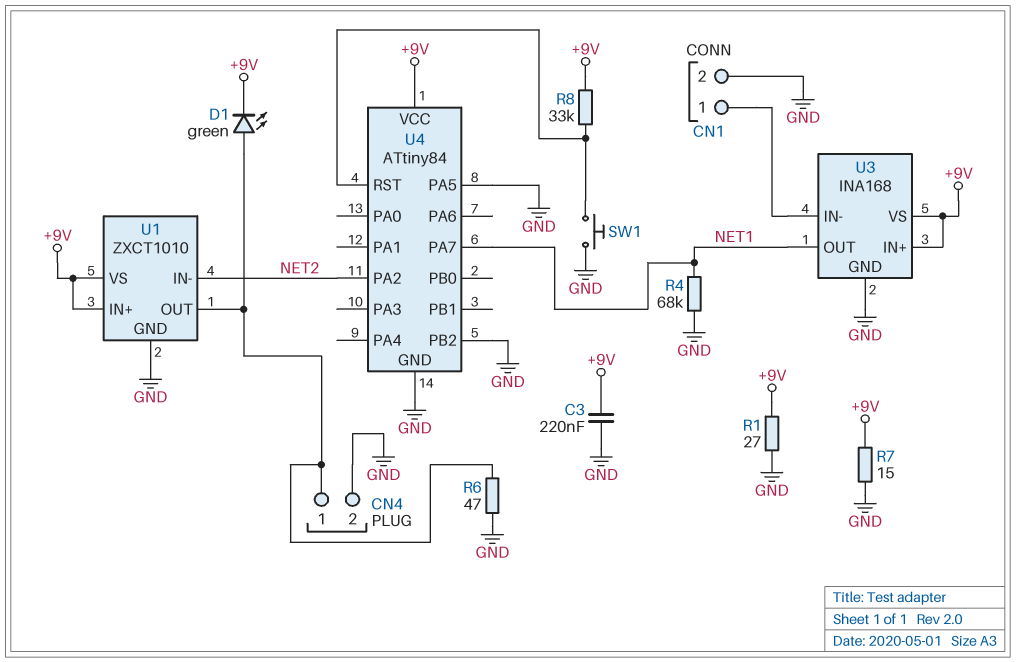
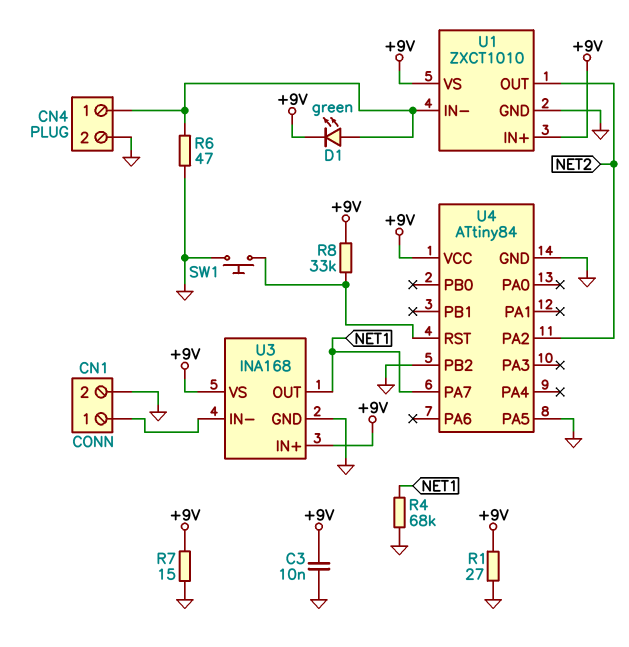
C3: 220nF (+9V, GND) -> 10nF (+9V, GND)
U1 pin IN-: NET2 -> CN4/1
U1 pin OUT: CN4/1 -> NET2

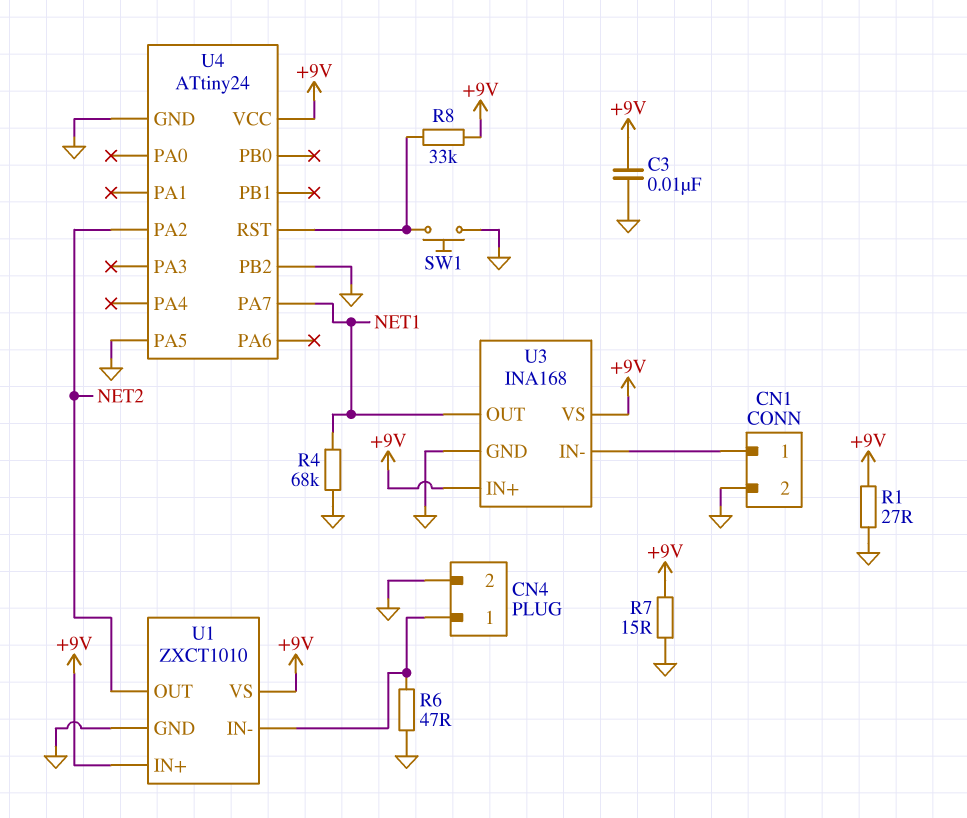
D1: LED green (A CN4/1, K +9V) -> none
U4: ATtiny84 -> ATtiny24

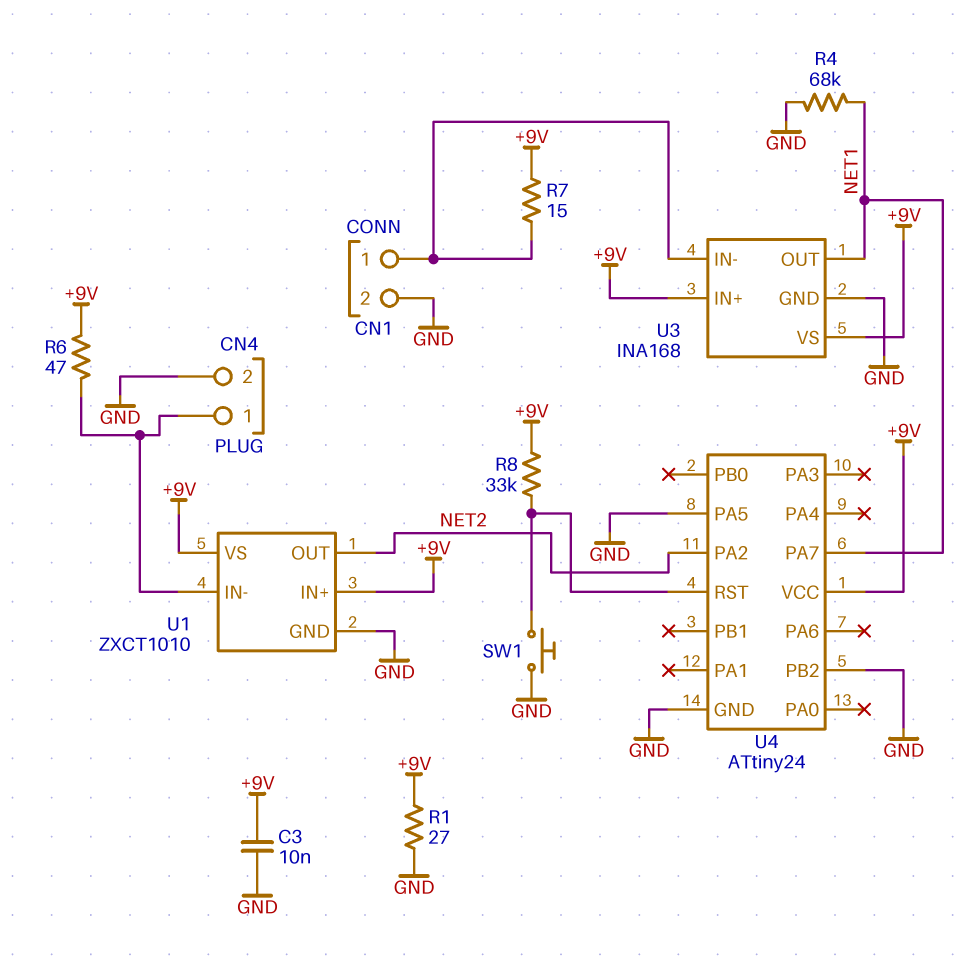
R6: 47 (CN4/1, GND) -> 47 (+9V, CN4/1)
R7: 15 (+9V, GND) -> 15 (+9V, CN1/1)

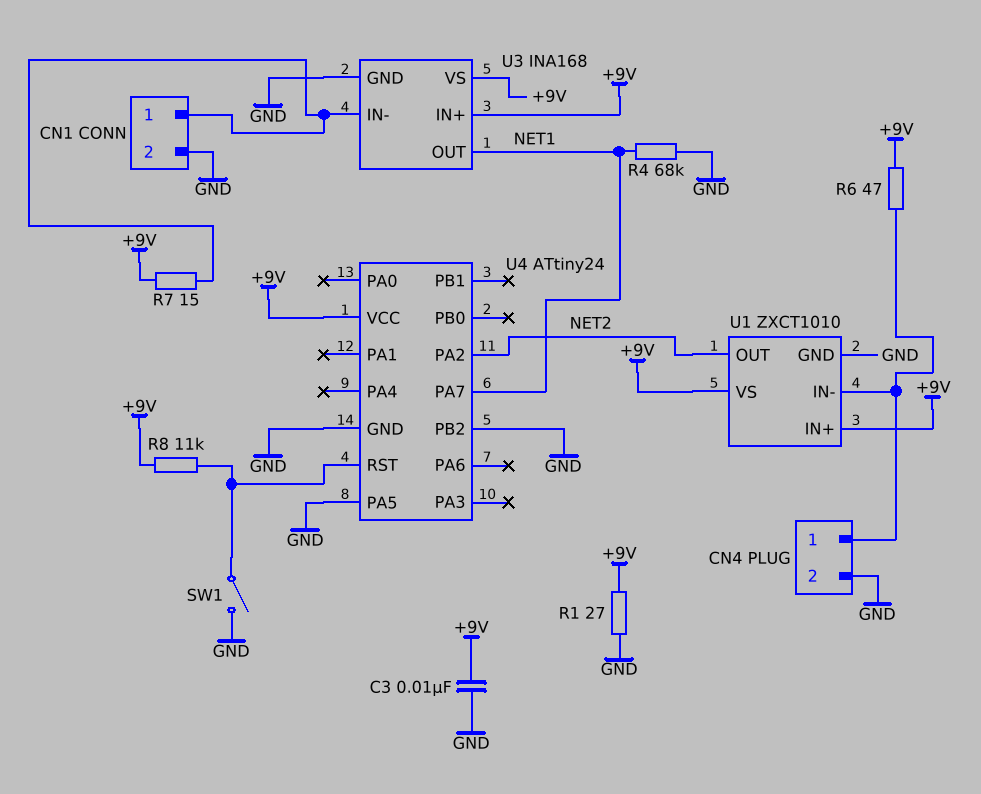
R8: 33k (+9V, U4/RST) -> 11k (+9V, U4/RST)
SW1: button (GND, U4/RST) -> switch (GND, U4/RST)

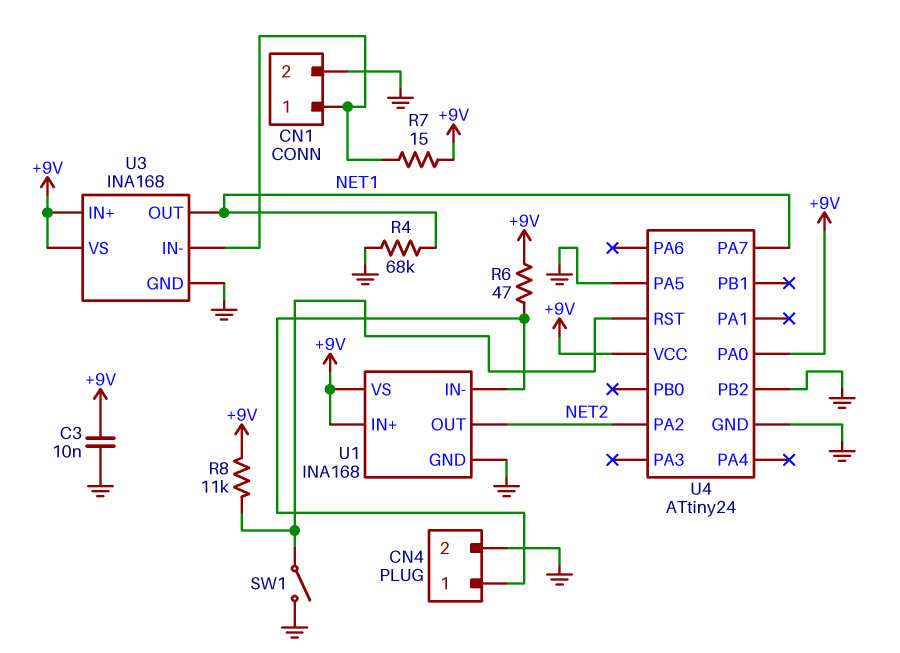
R1: 27 (+9V, GND) -> none
U1: ZXCT1010 -> INA168
U4 pin PA0: none -> +9V

